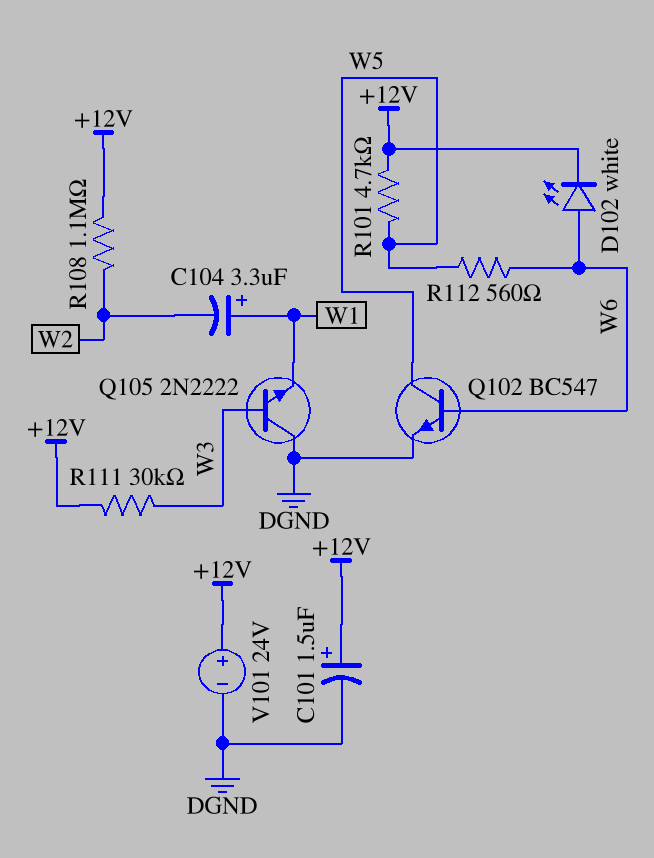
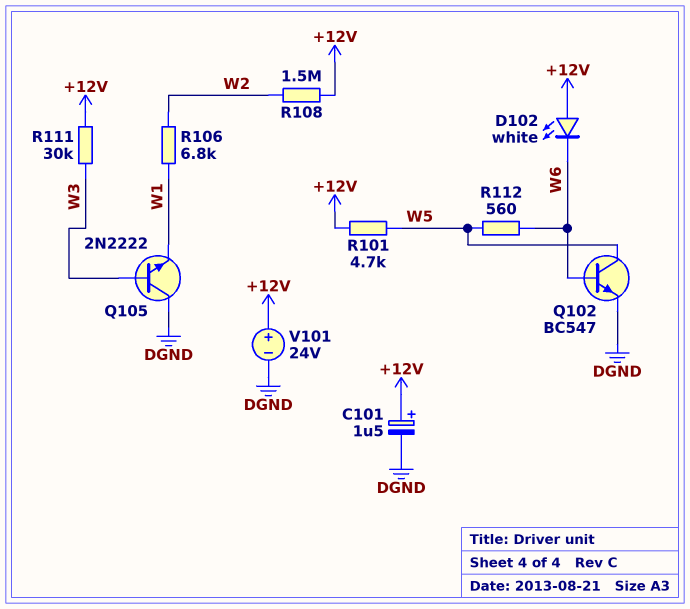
C104: 3.3uF (plus W1, minus W2) -> none
D102: LED white (A W6, K +12V) -> LED white (A +12V, K W6)
R106: none -> 6.8k (W1, W2)
R108: 1.1M (+12V, W2) -> 1.5M (+12V, W2)

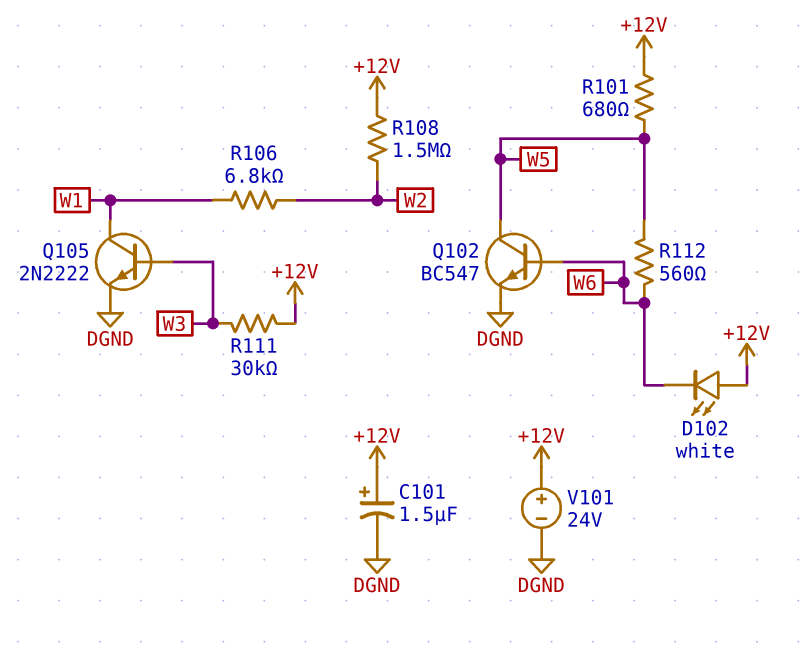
Q105: NPN 2N2222 (B W3, C DGND, E W1) -> NPN 2N2222 (B W3, C W1, E DGND)
R101: 4.7k (+12V, W5) -> 680 (+12V, W5)

